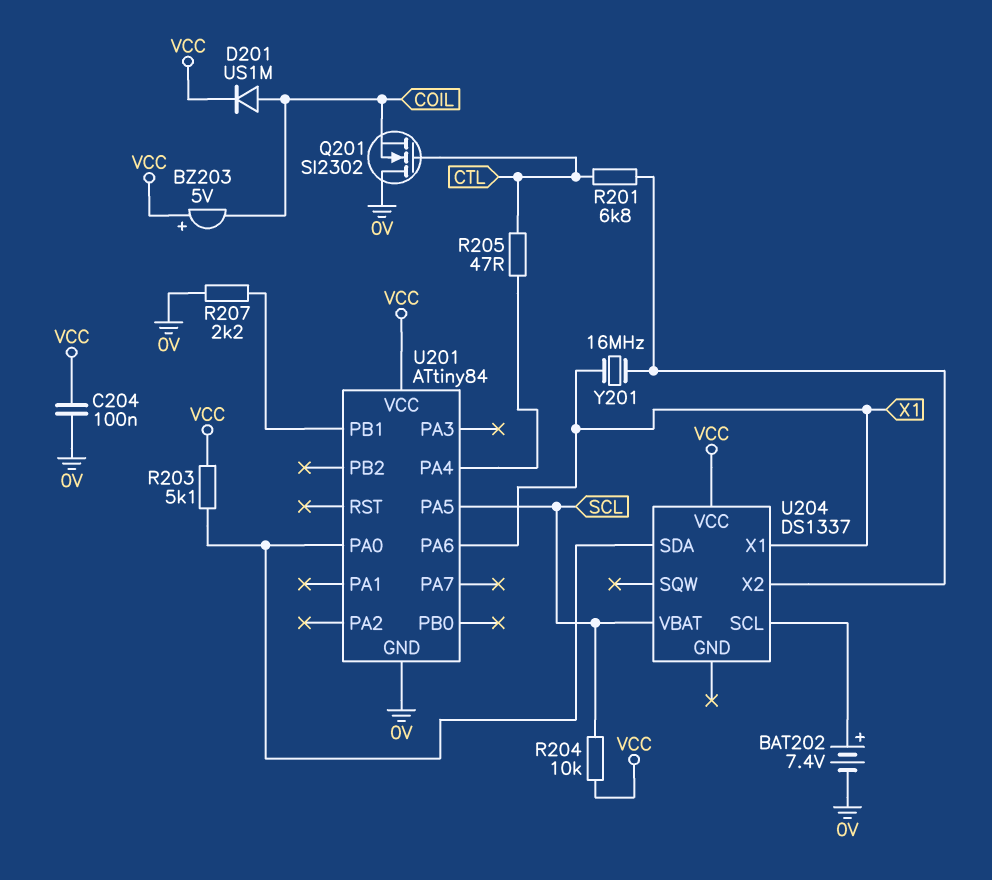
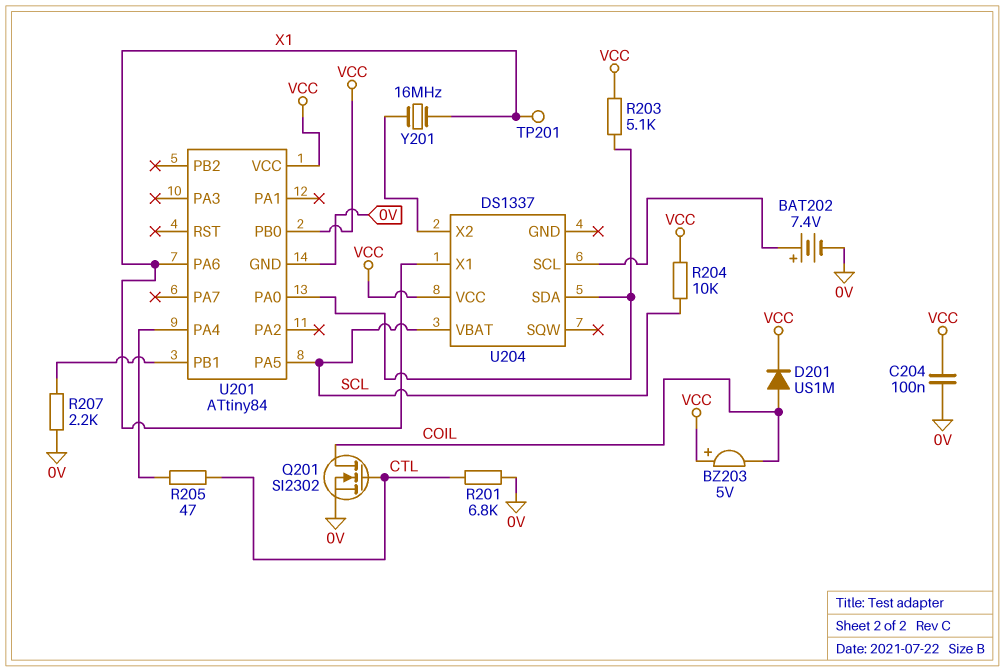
Q201: NMOS SI2302 (G CTL, D 0V, S COIL) -> NMOS SI2302 (G CTL, D COIL, S 0V)
R201: 6.8k (CTL, U204/X2) -> 6.8k (0V, CTL)
TP201: none -> test point (X1)
U201 pin PB0: none -> VCC

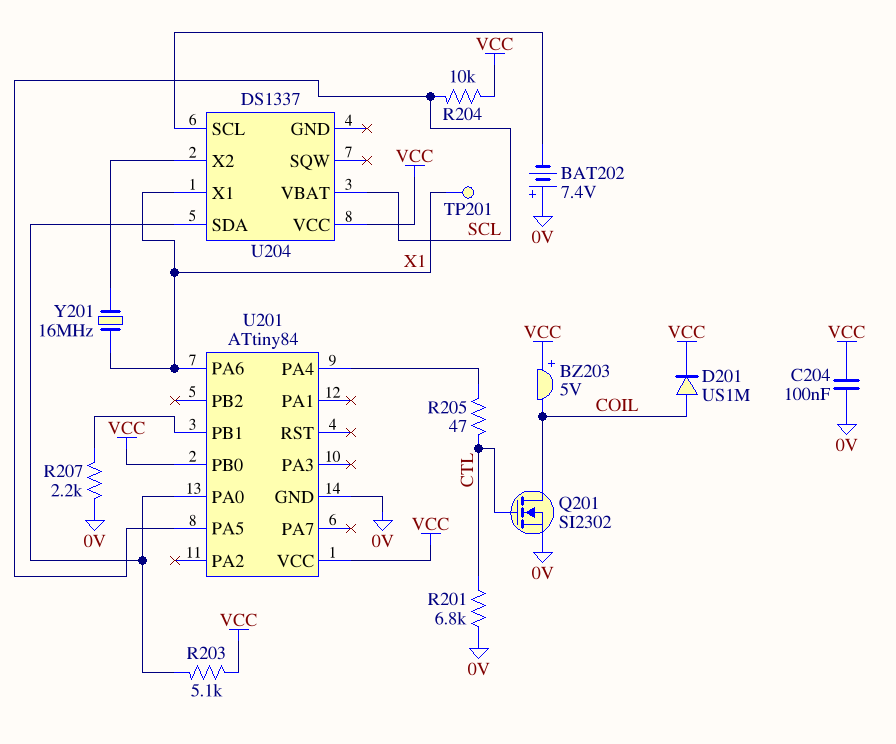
BAT202: 7.4V (plus U204/SCL, minus 0V) -> 7.4V (plus 0V, minus U204/SCL)

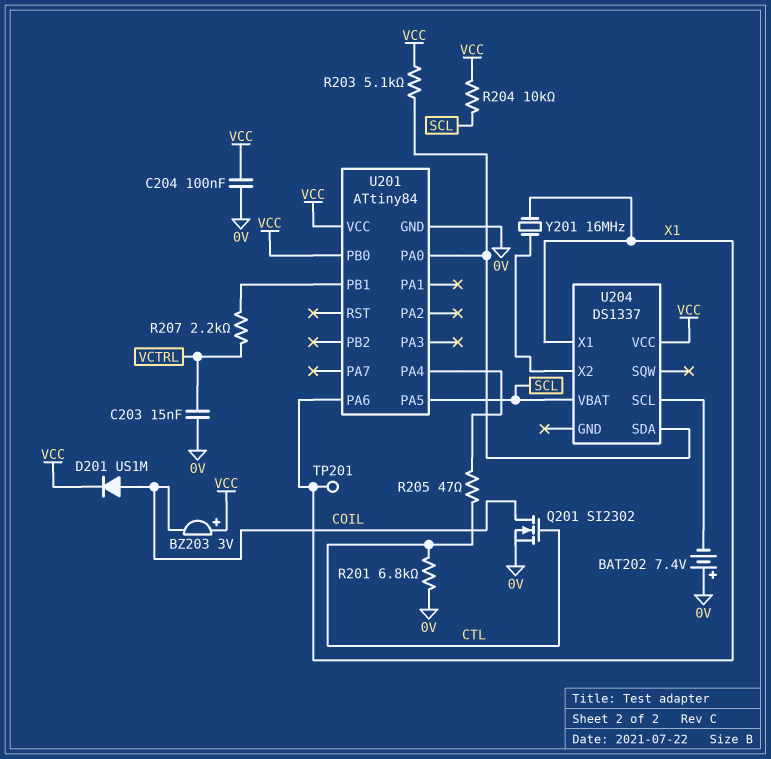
BZ203: buzzer 5V (plus VCC, minus COIL) -> buzzer 3V (plus VCC, minus COIL)
C203: none -> 15nF (0V, VCTRL)
R207: 2.2k (0V, U201/PB1) -> 2.2k (U201/PB1, VCTRL)

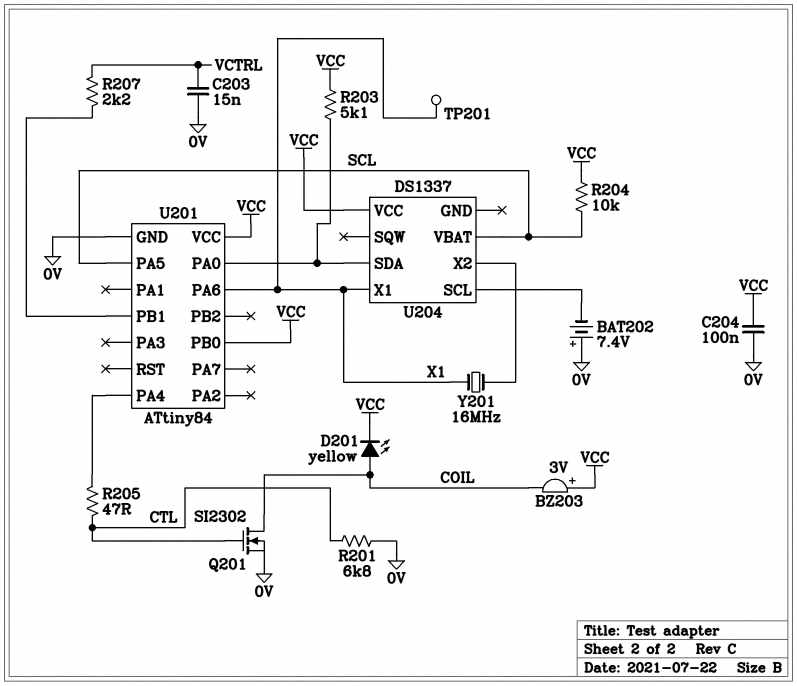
D201: diode US1M (A COIL, K VCC) -> LED yellow (A COIL, K VCC)

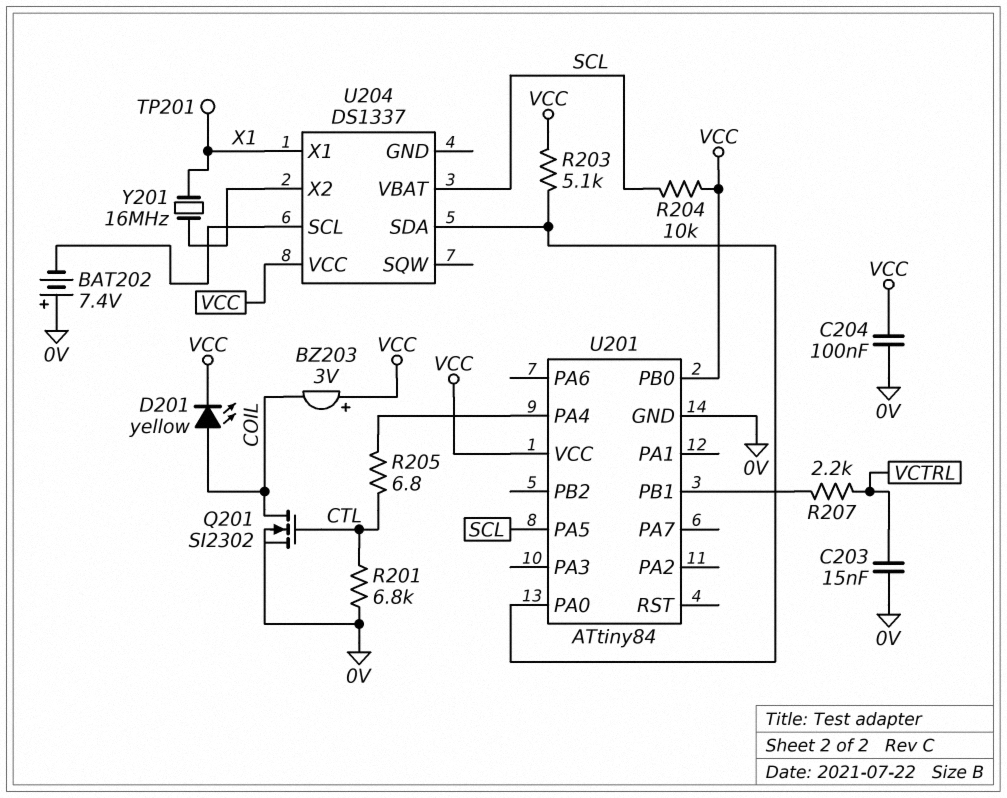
R205: 47 (CTL, U201/PA4) -> 6.8 (CTL, U201/PA4)
U201 pin PA6: X1 -> none

